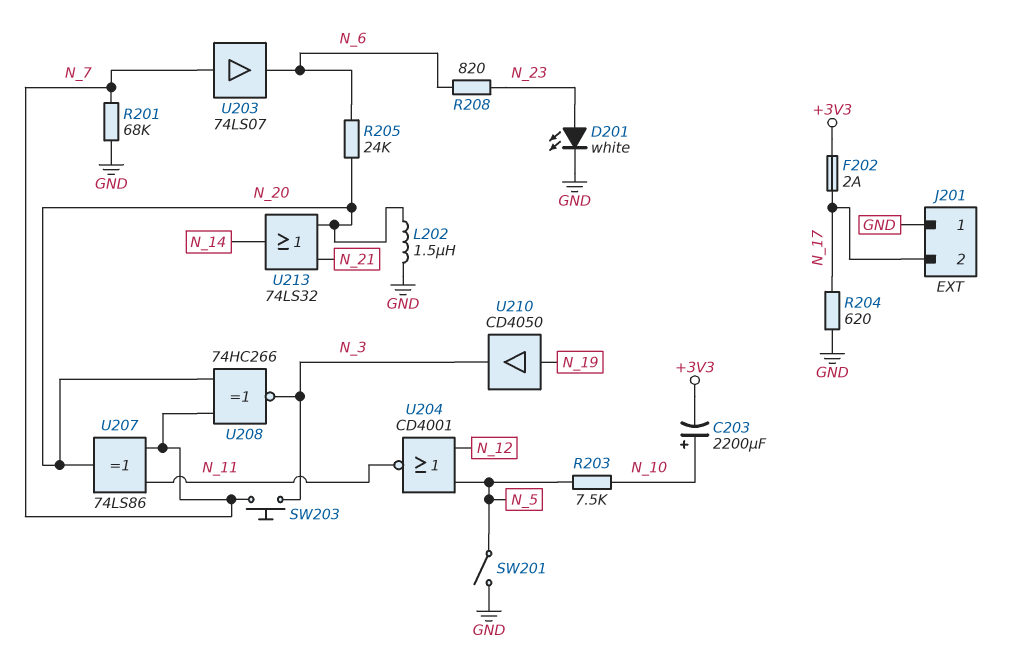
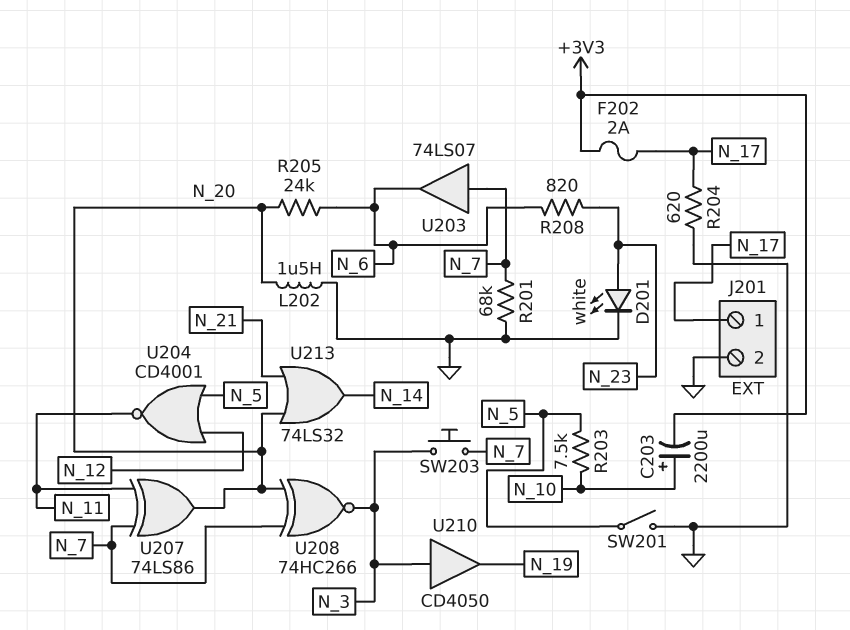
J201 pin 1: GND -> N_17
J201 pin 2: N_17 -> GND
U210: buffer CD4050 (in N_19, out N_3) -> buffer CD4050 (in N_3, out N_19)

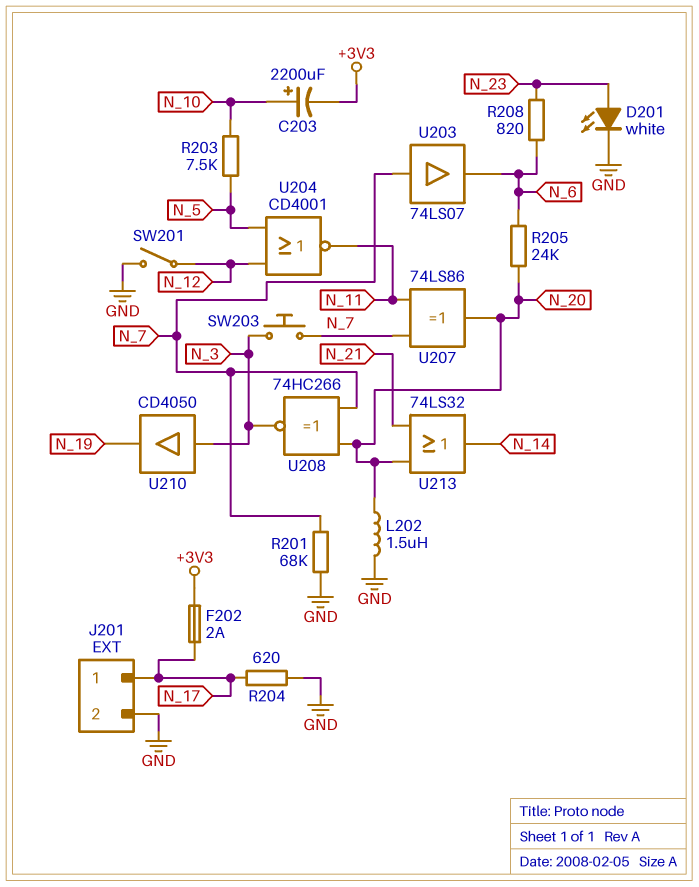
SW201: switch (GND, N_5) -> switch (GND, N_12)

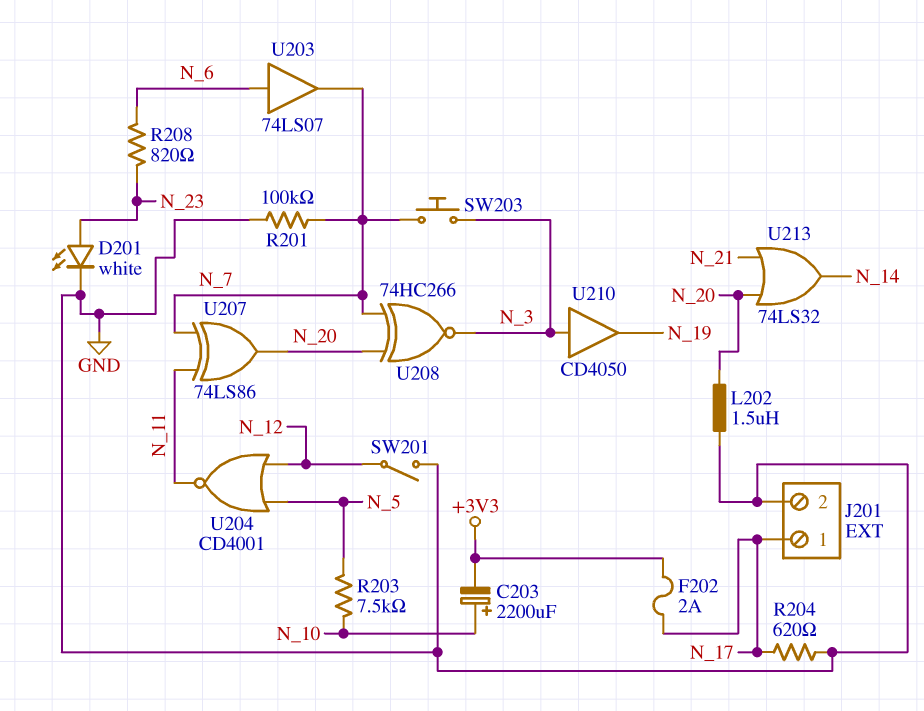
R201: 68k (GND, N_7) -> 100k (GND, N_7)
R205: 24k (N_6, N_20) -> none
U203: buffer 74LS07 (in N_7, out N_6) -> buffer 74LS07 (in N_6, out N_7)

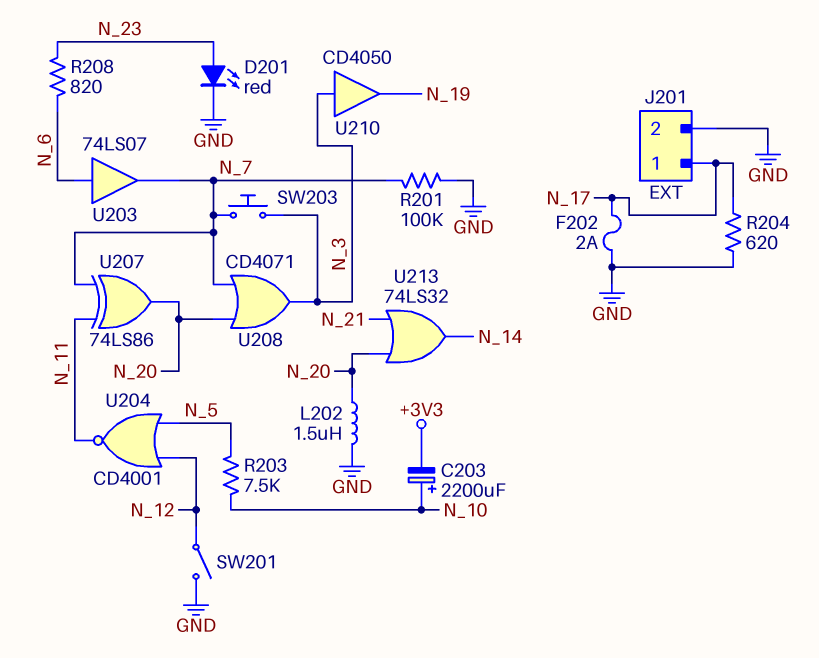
D201: LED white (A N_23, K GND) -> LED red (A N_23, K GND)
F202: 2A (+3V3, N_17) -> 2A (GND, N_17)
U208: XNOR 74HC266 (in N_7, in N_20, out N_3) -> OR CD4071 (in N_7, in N_20, out N_3)

